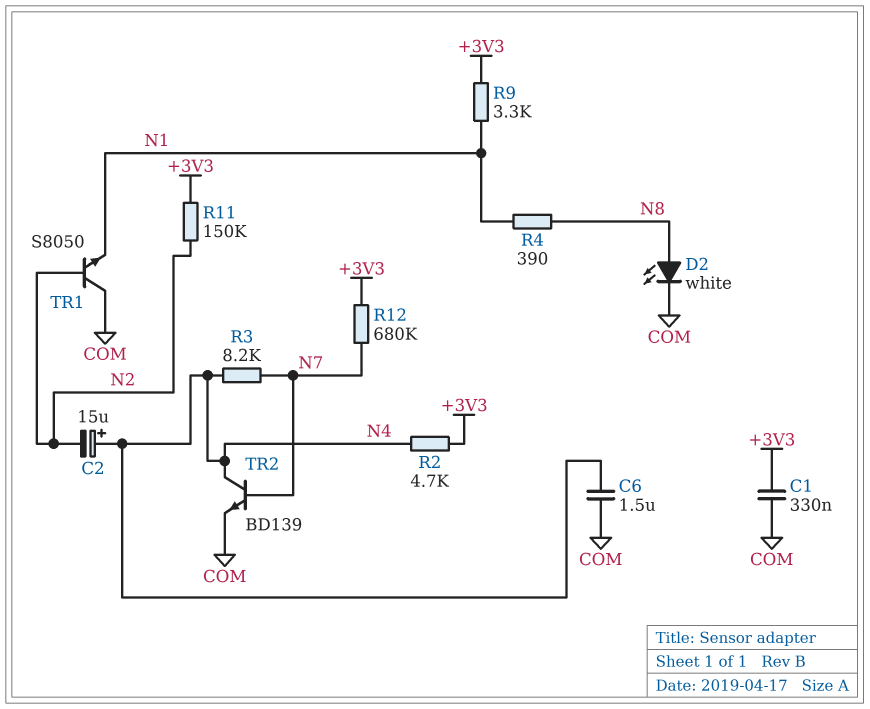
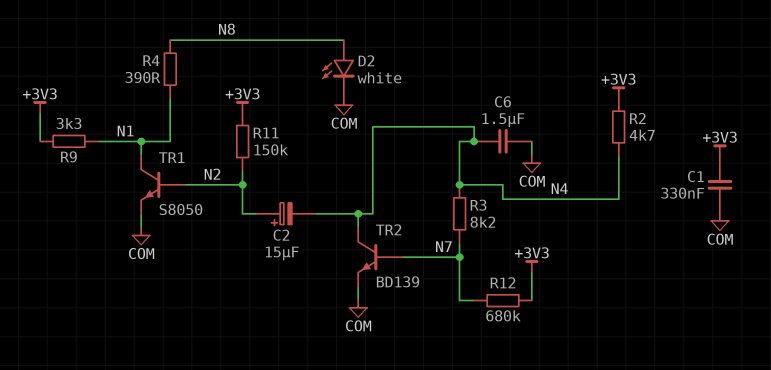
C2: 15uF (plus N4, minus N2) -> 15uF (plus N2, minus N4)
TR1: NPN S8050 (B N2, C COM, E N1) -> NPN S8050 (B N2, C N1, E COM)

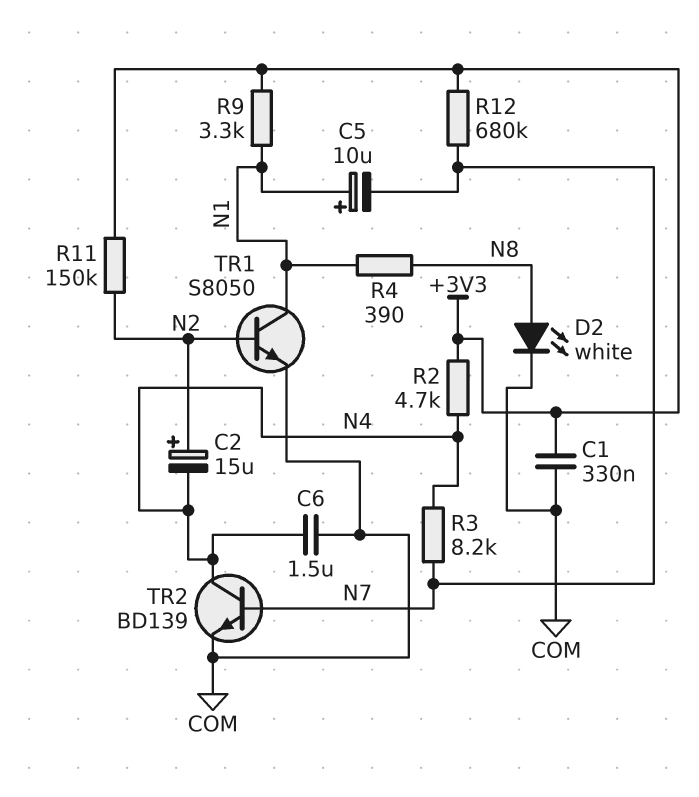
C5: none -> 10uF (plus N1, minus N7)

